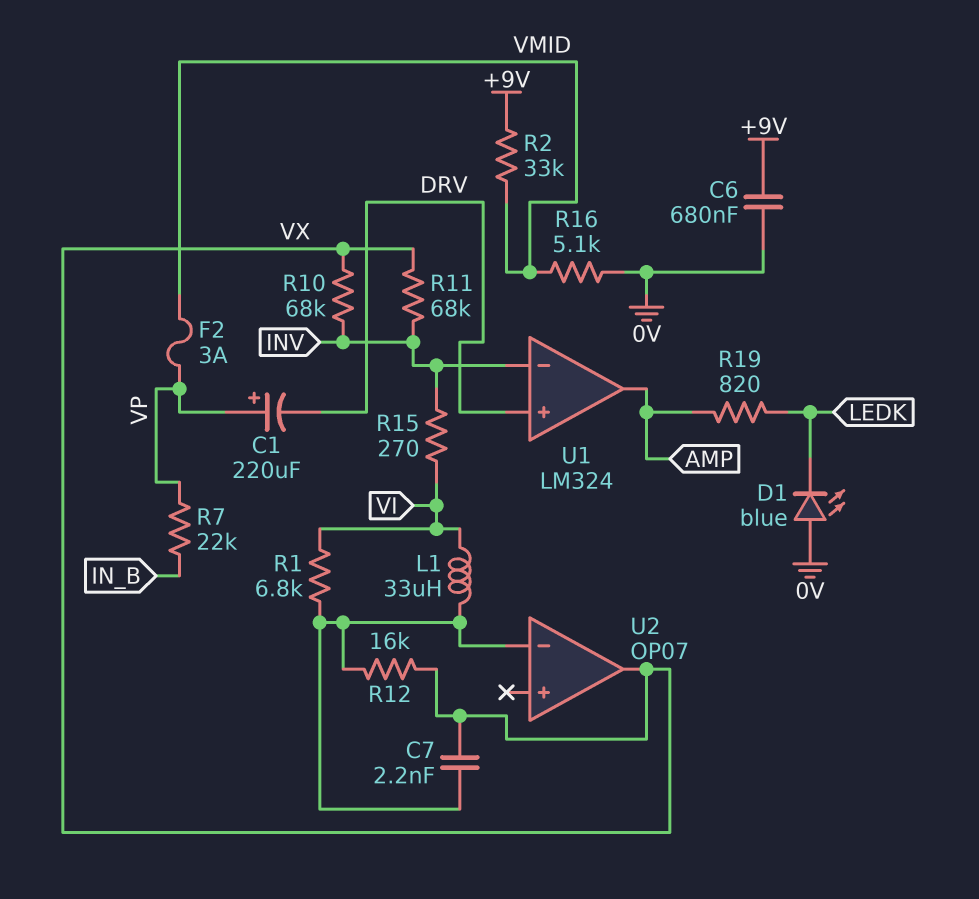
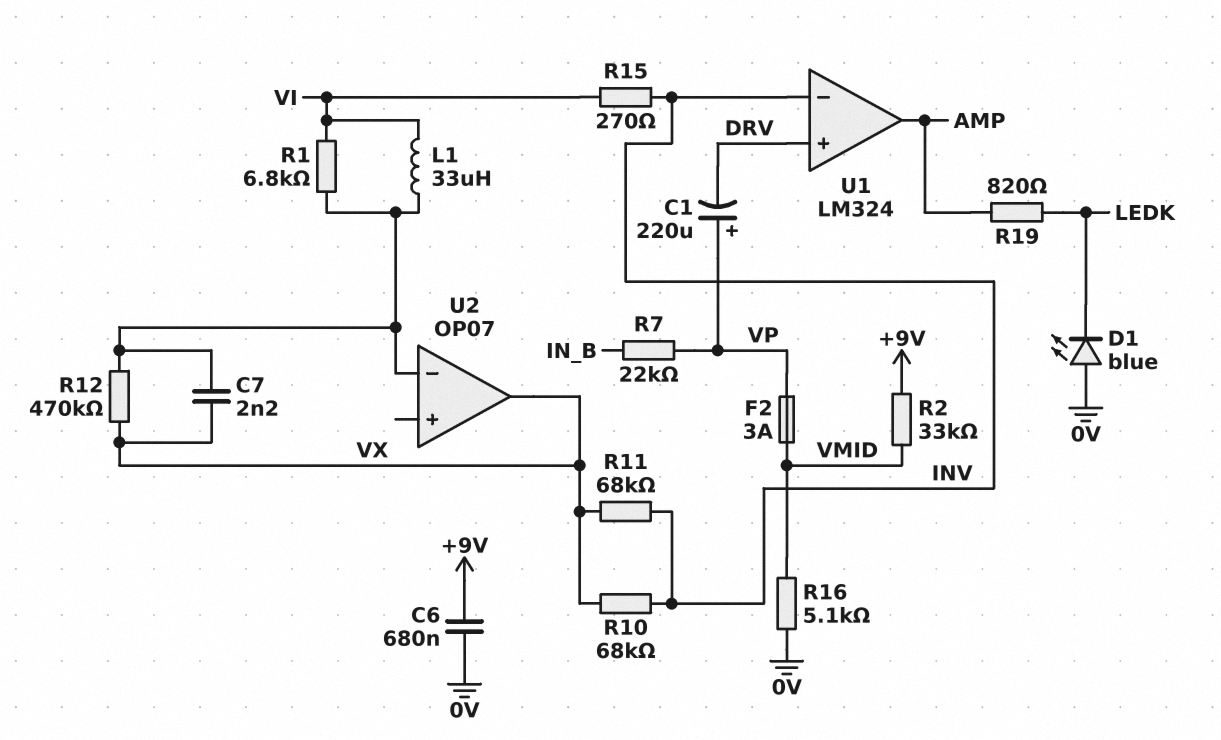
R12: 16k (U2/in-, VX) -> 470k (U2/in-, VX)

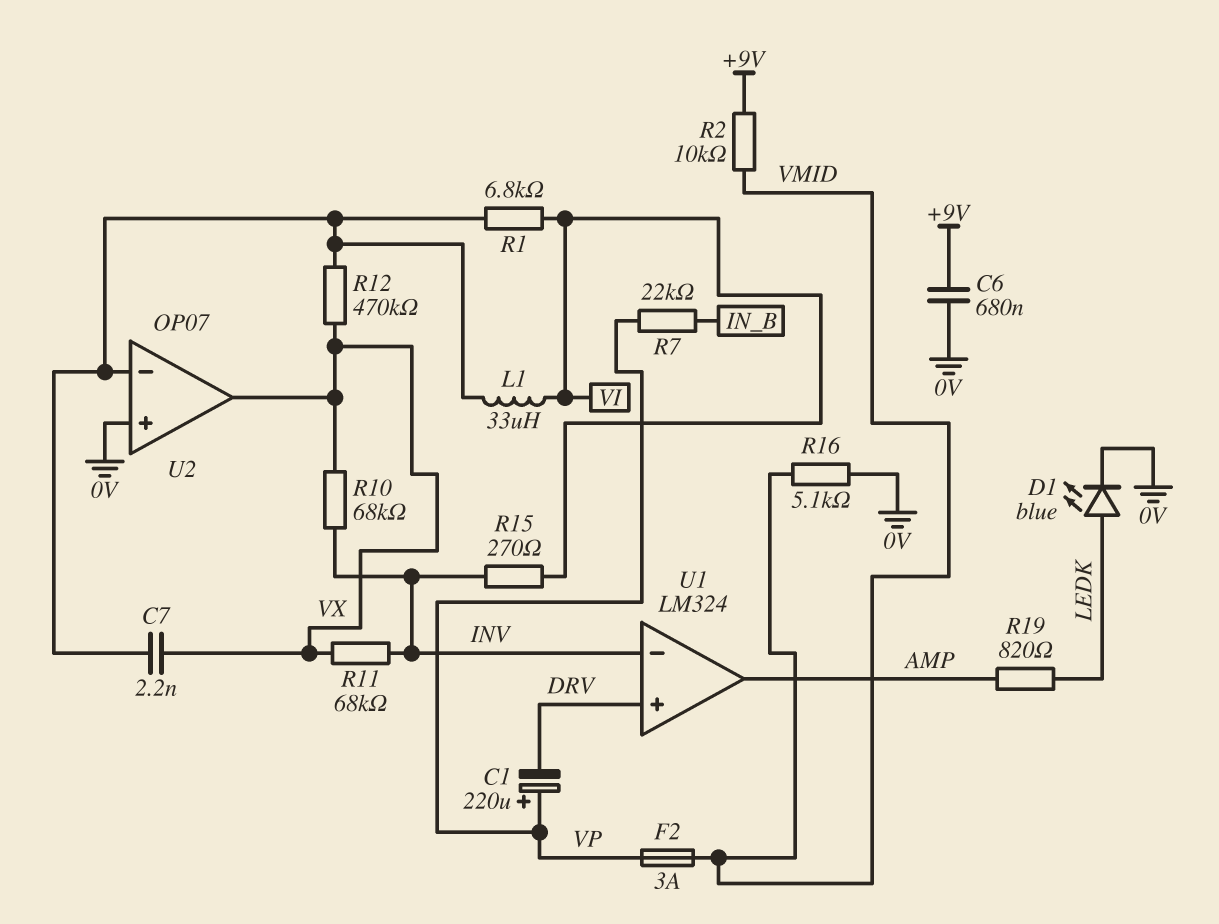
D1: LED blue (A 0V, K LEDK) -> LED blue (A LEDK, K 0V)
R2: 33k (+9V, VMID) -> 10k (+9V, VMID)
U2 pin in+: none -> 0V

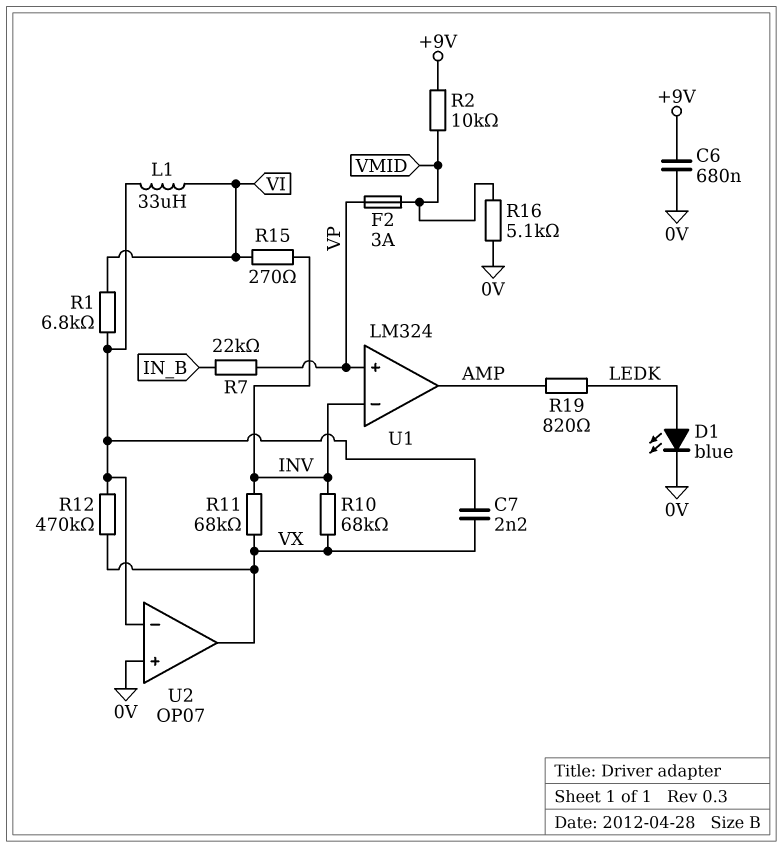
C1: 220uF (plus VP, minus DRV) -> none
U1 pin in+: DRV -> VP

